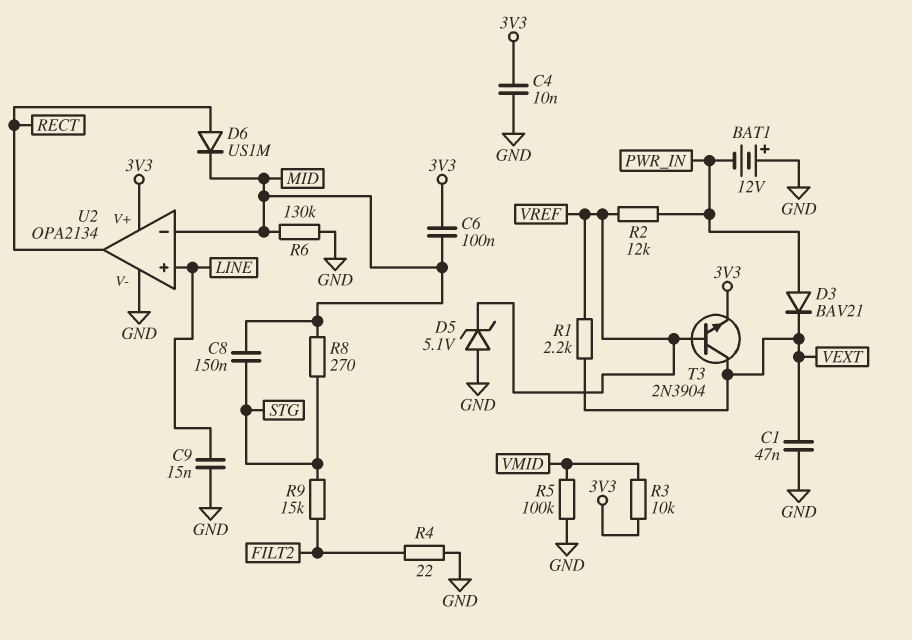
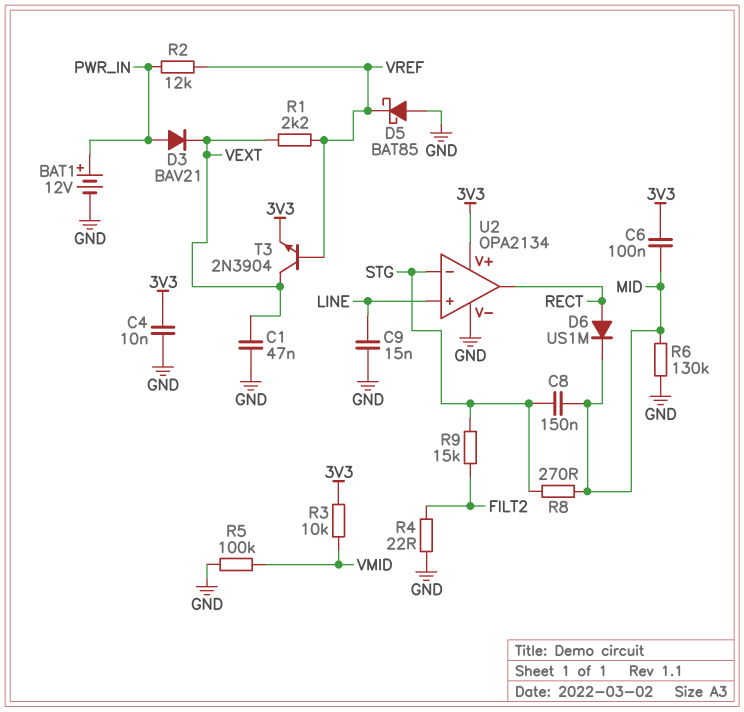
BAT1: 12V (plus GND, minus PWR_IN) -> 12V (plus PWR_IN, minus GND)
D5: zener 5.1V (A GND, K VREF) -> schottky BAT85 (A GND, K VREF)
U2 pin in-: MID -> STG

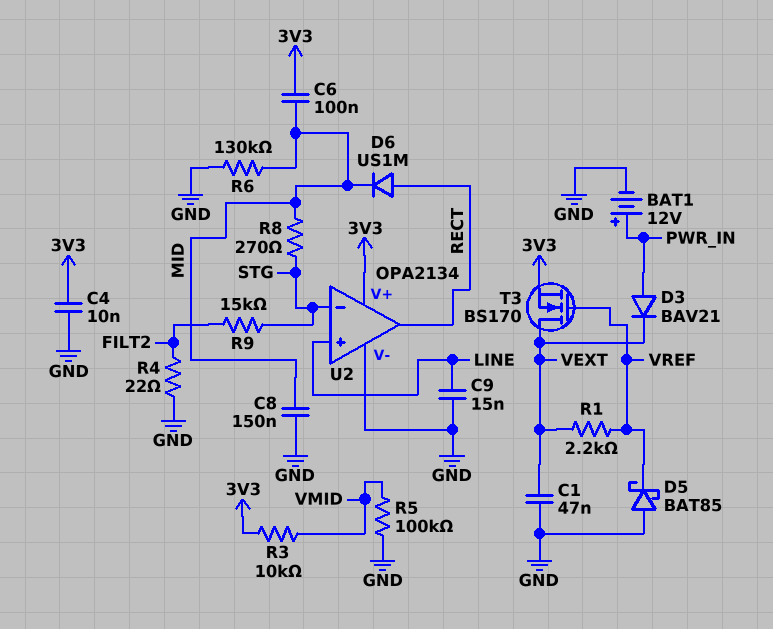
C8: 150nF (MID, STG) -> 150nF (GND, MID)
R2: 12k (PWR_IN, VREF) -> none
T3: NPN 2N3904 (B VREF, C VEXT, E 3V3) -> NMOS BS170 (G VREF, D VEXT, S 3V3)

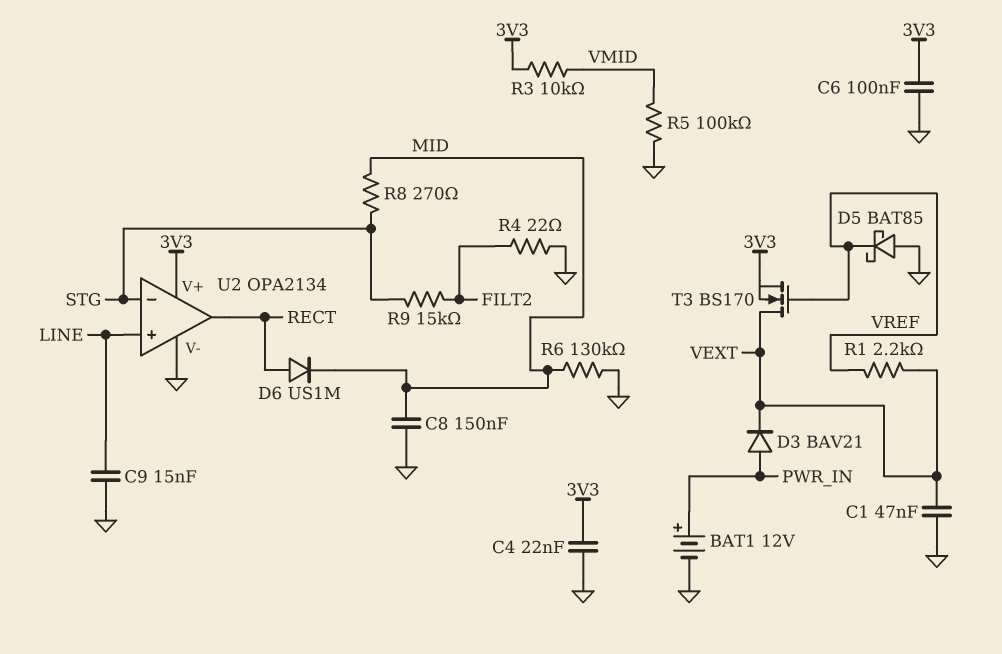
C4: 10nF (3V3, GND) -> 22nF (3V3, GND)
C6: 100nF (3V3, MID) -> 100nF (3V3, GND)

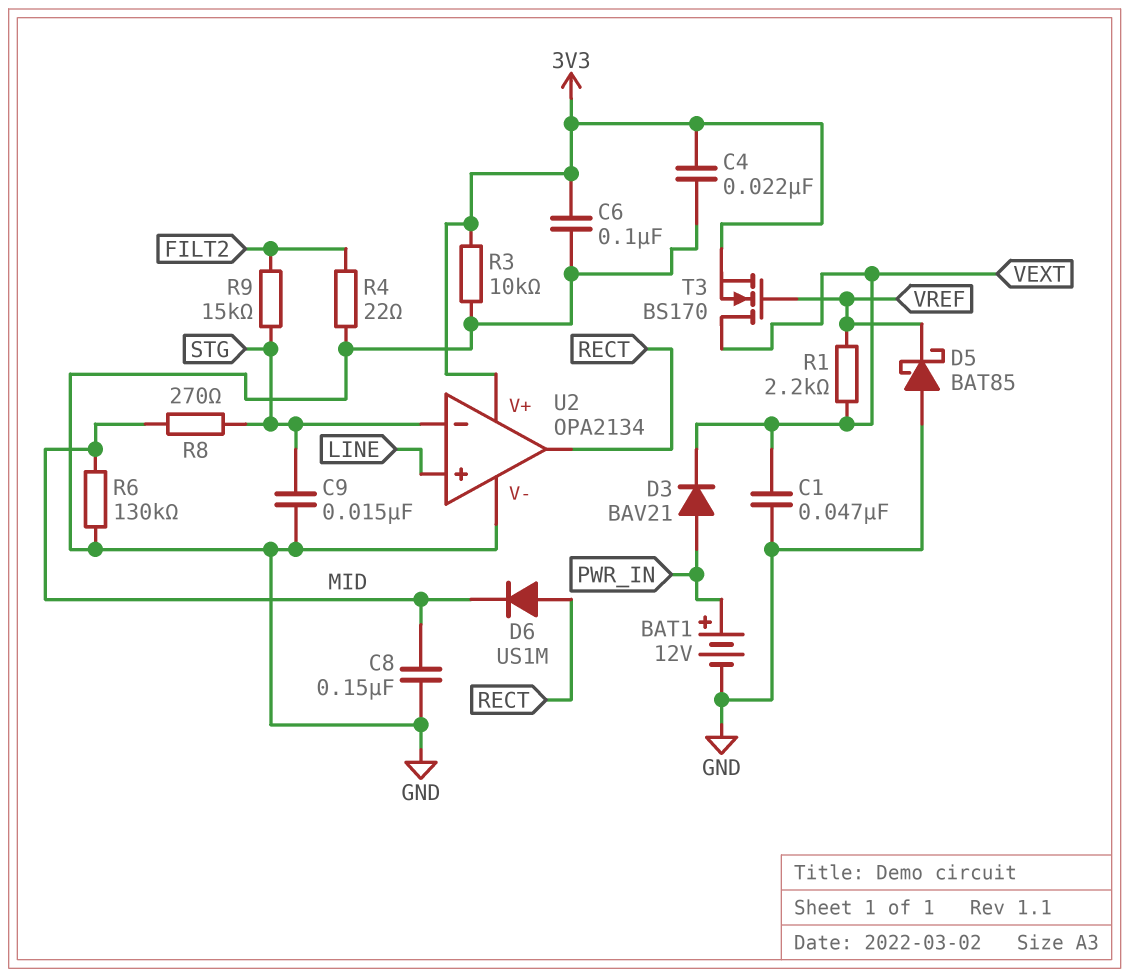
C9: 15nF (GND, LINE) -> 15nF (GND, STG)
R3: 10k (3V3, VMID) -> 10k (3V3, GND)
R5: 100k (GND, VMID) -> none

